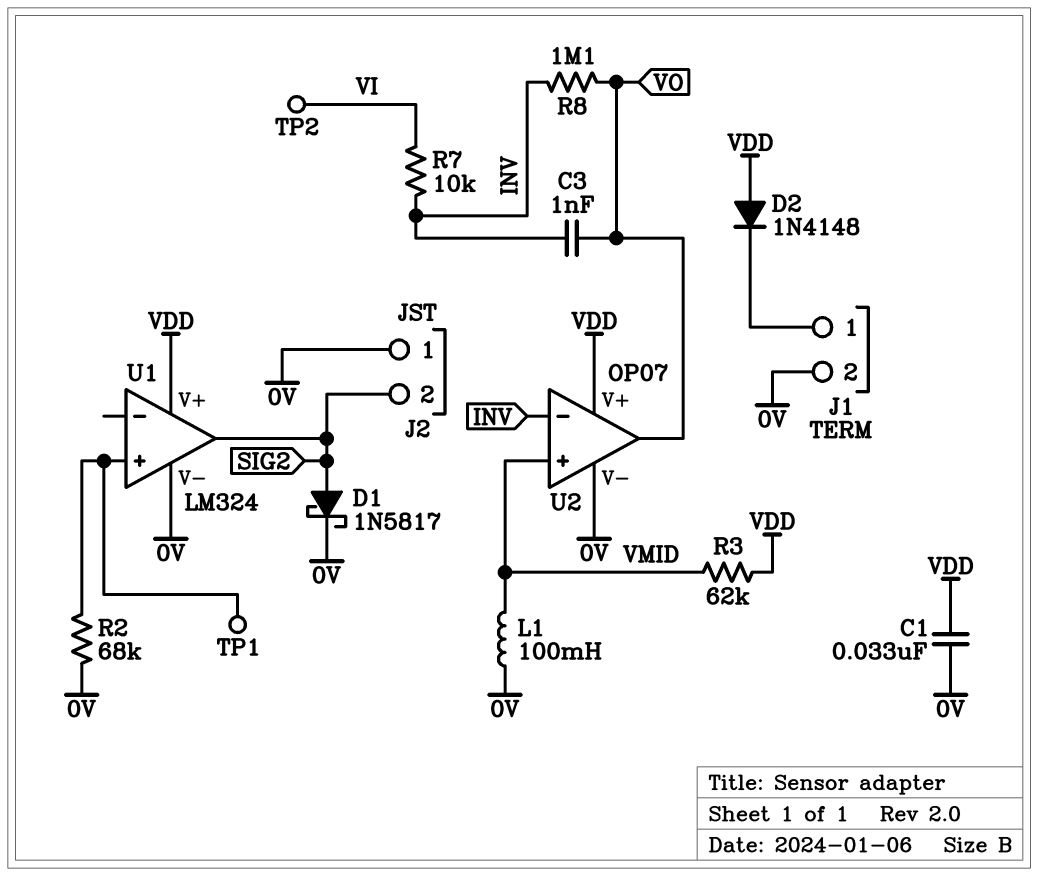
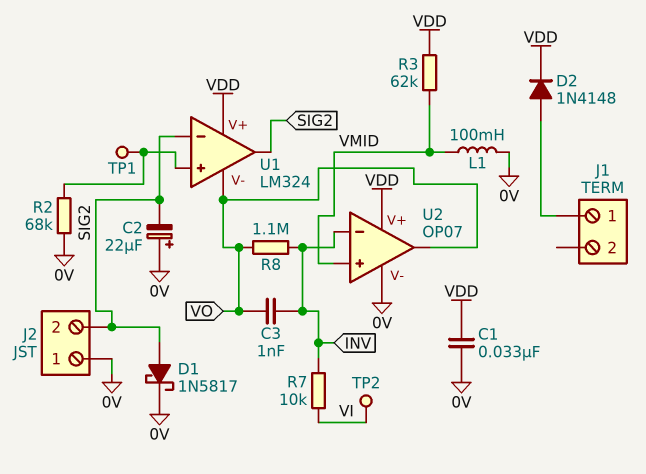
C2: none -> 22uF (plus 0V, minus SIG2)
D2: diode 1N4148 (A VDD, K J1/1) -> diode 1N4148 (A J1/1, K VDD)
J1 pin 2: 0V -> none
U1 pin V-: 0V -> VO
U1 pin in-: none -> SIG2

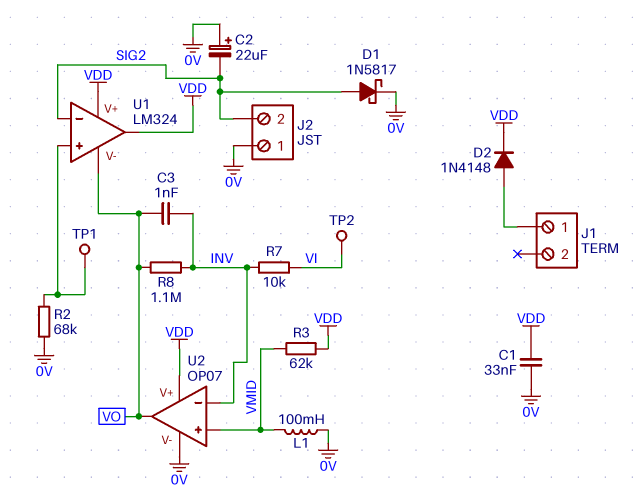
U1 pin out: SIG2 -> VDD

